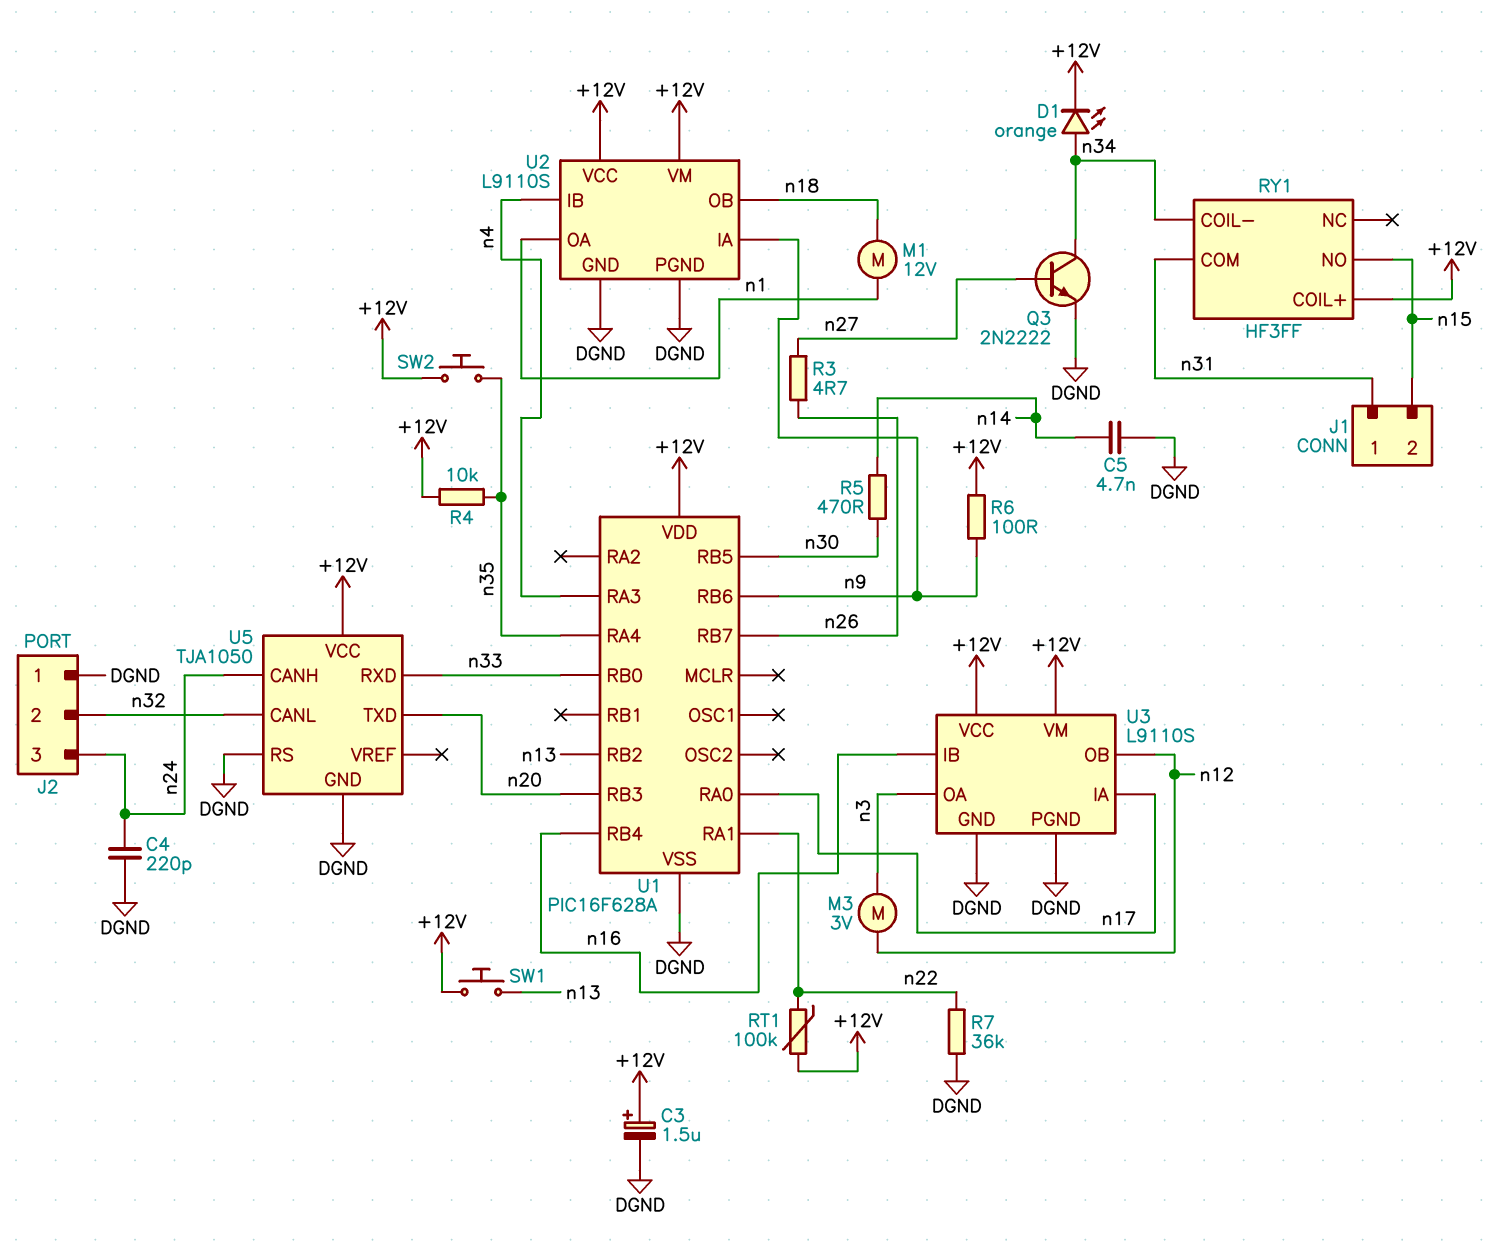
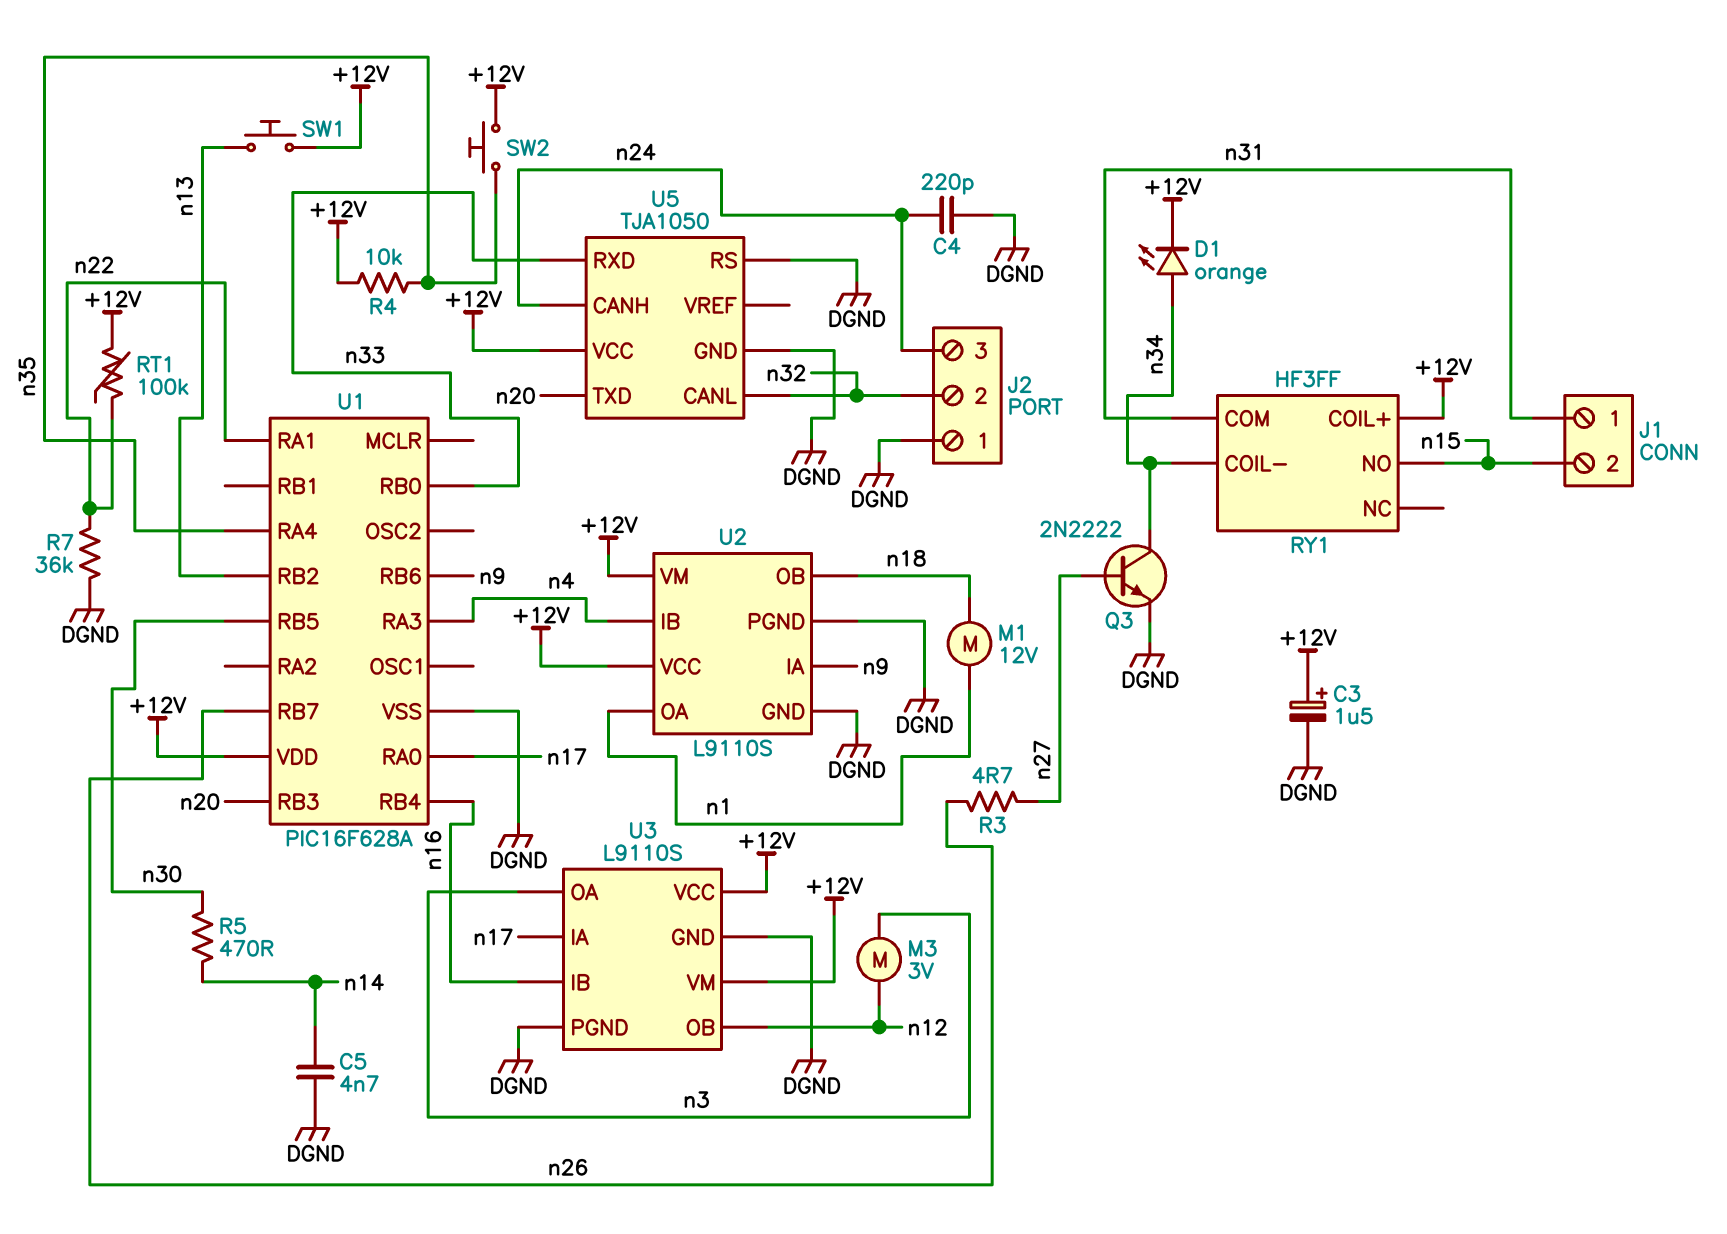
R6: 100 (+12V, n9) -> none

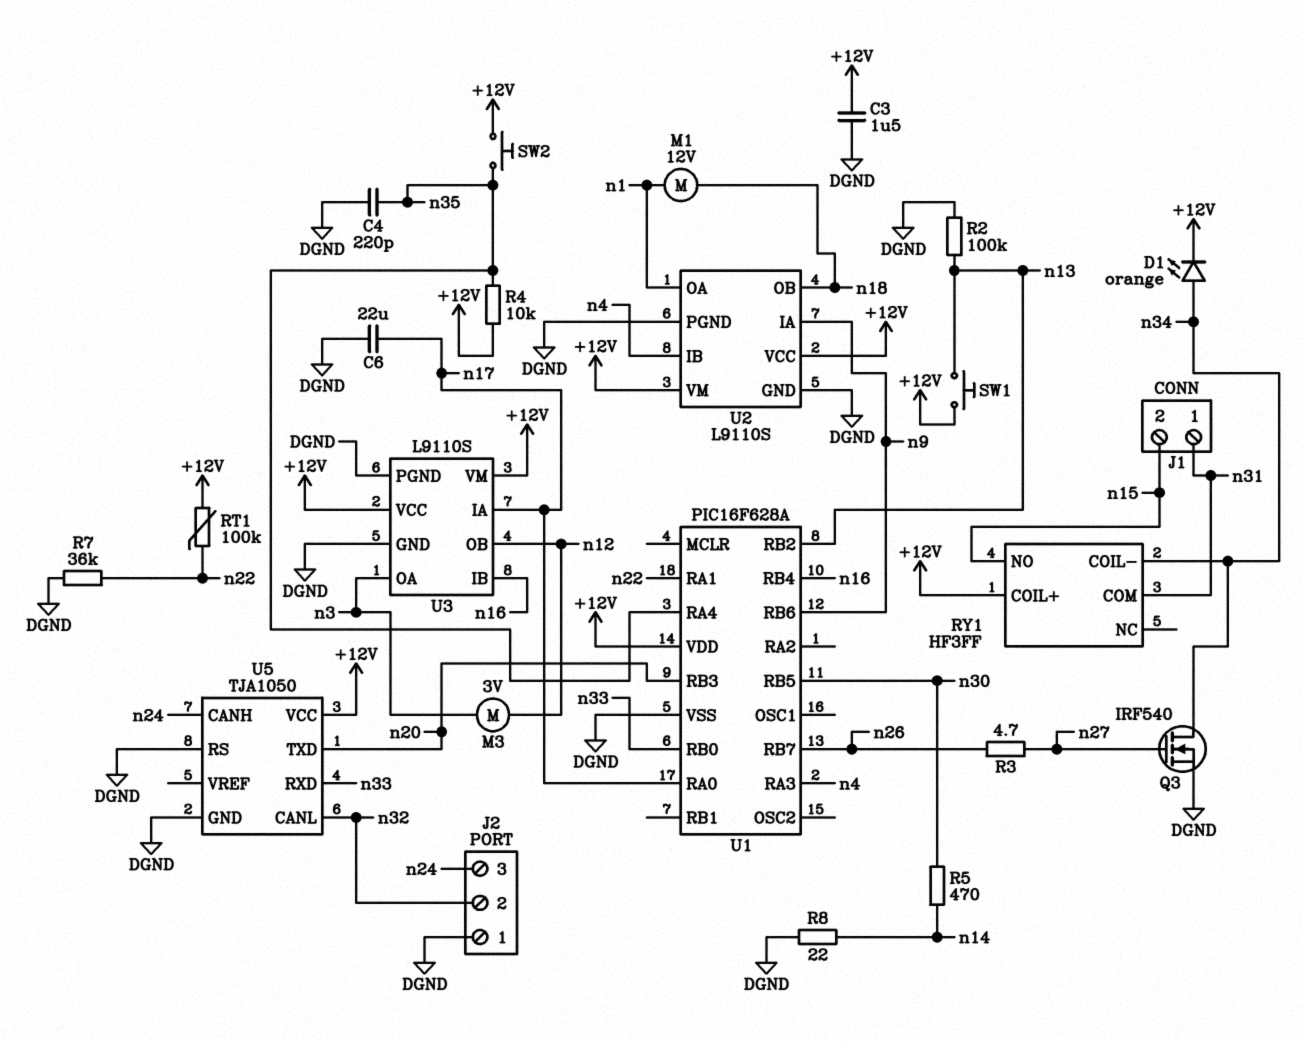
C3: 1.5uF (plus +12V, minus DGND) -> 1.5uF (+12V, DGND)
C4: 220pF (DGND, n24) -> 220pF (DGND, n35)
C5: 4.7nF (DGND, n14) -> none
C6: none -> 22uF (DGND, n17)
Q3: NPN 2N2222 (B n27, C n34, E DGND) -> NMOS IRF540 (G n27, D n34, S DGND)
R2: none -> 100k (DGND, n13)
R8: none -> 22 (DGND, n14)

